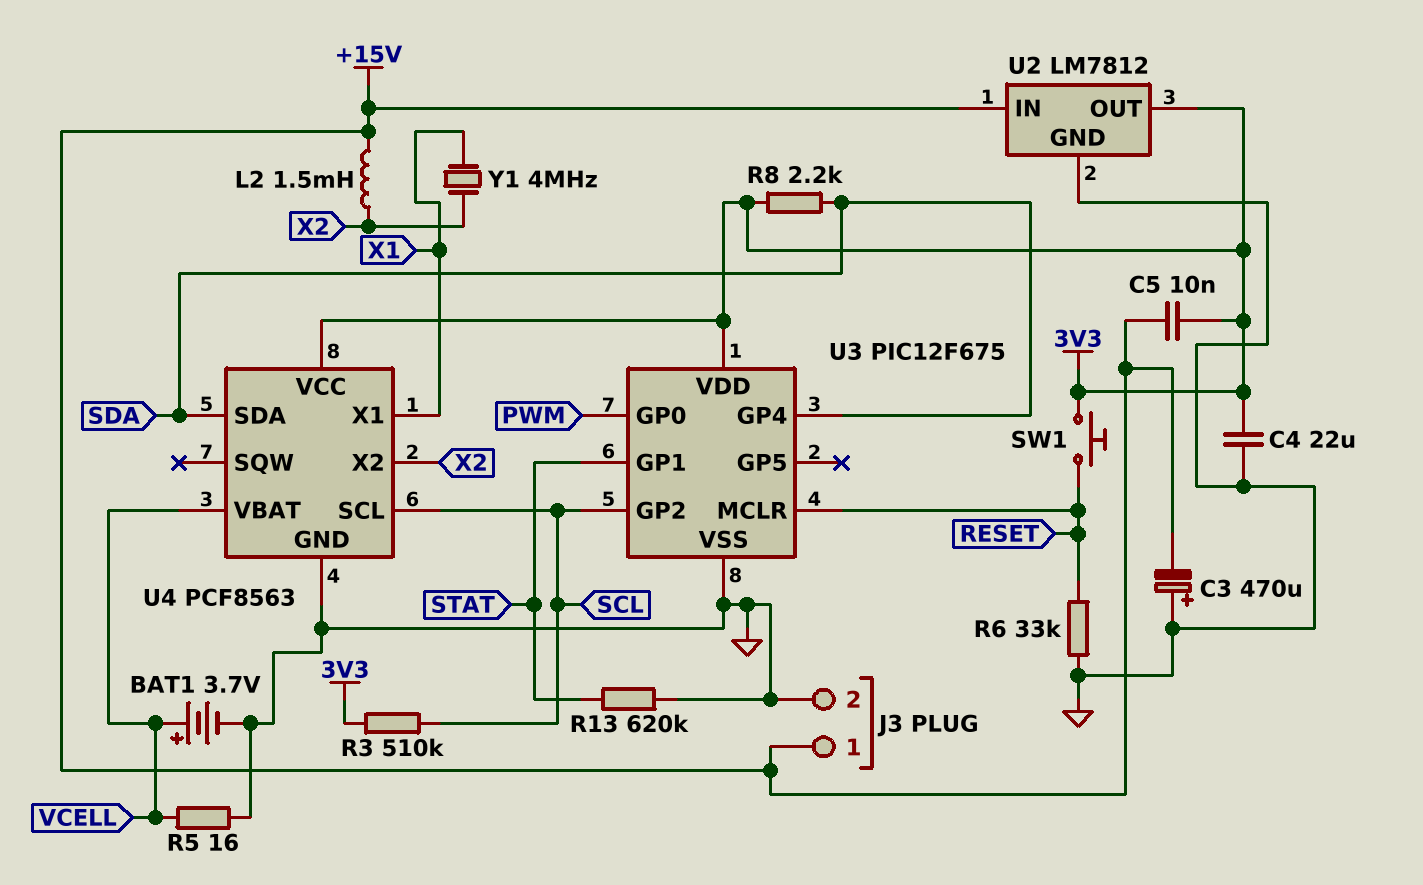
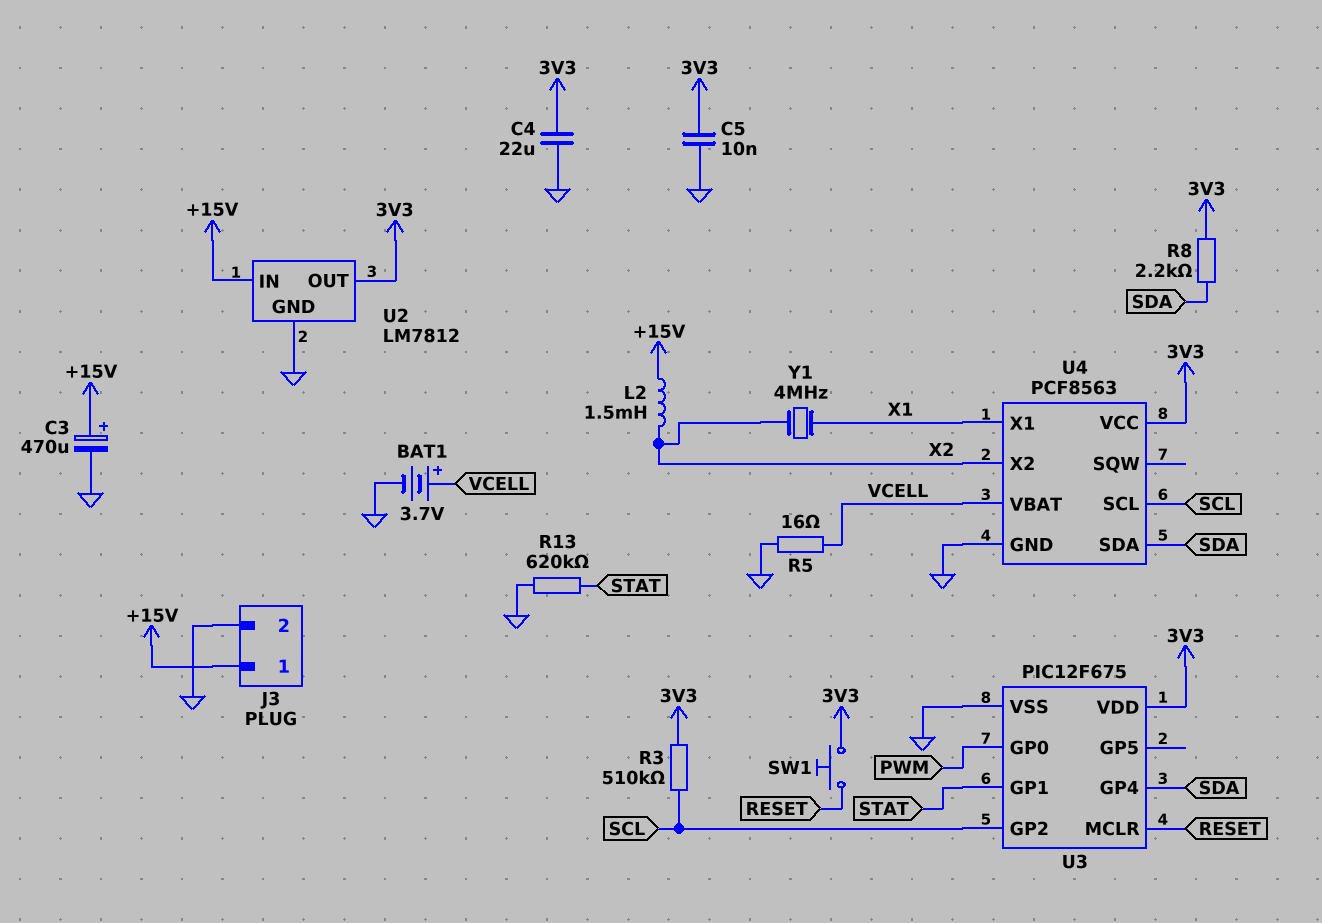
C3: 470uF (plus GND, minus +15V) -> 470uF (plus +15V, minus GND)
C5: 10nF (+15V, 3V3) -> 10nF (3V3, GND)
R6: 33k (GND, RESET) -> none

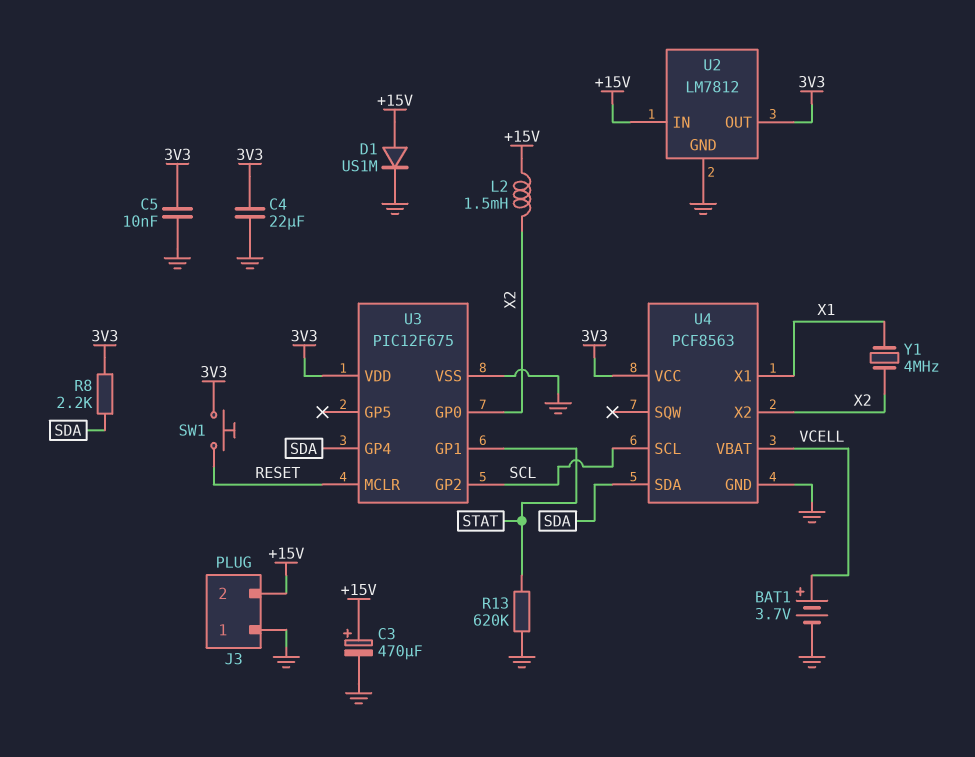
D1: none -> diode US1M (A +15V, K GND)
J3 pin 1: +15V -> GND
J3 pin 2: GND -> +15V
R3: 510k (3V3, SCL) -> none
R5: 16 (GND, VCELL) -> none
U3 pin GP0: PWM -> X2

